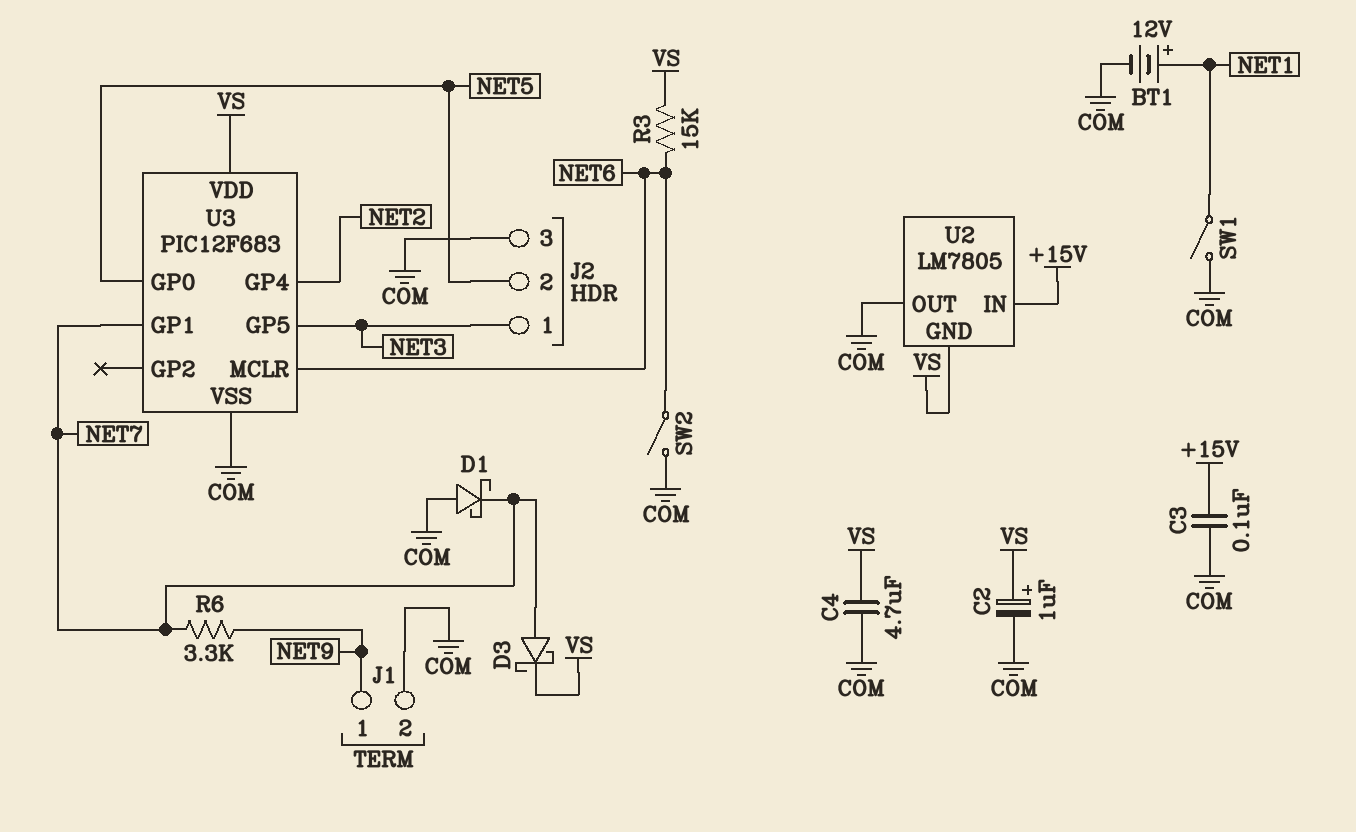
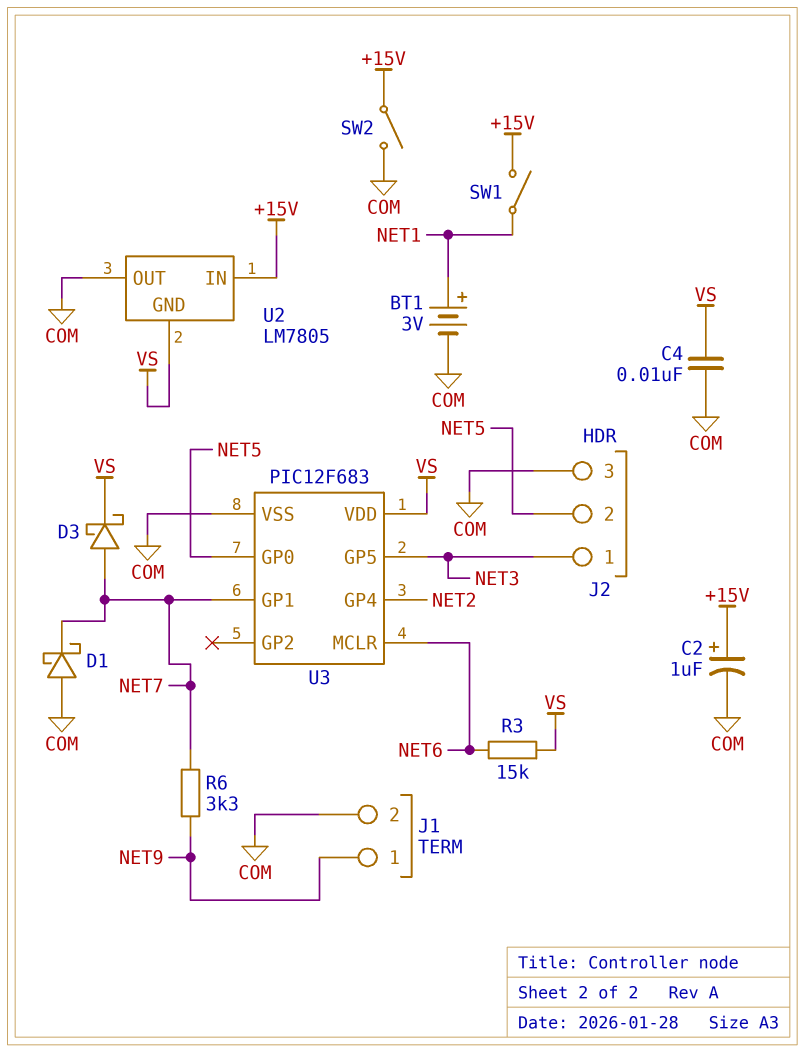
BT1: 12V (plus NET1, minus COM) -> 3V (plus NET1, minus COM)
C2: 1uF (plus VS, minus COM) -> 1uF (plus +15V, minus COM)
C3: 100nF (+15V, COM) -> none
C4: 4.7uF (COM, VS) -> 10nF (COM, VS)
SW1: switch (COM, NET1) -> switch (+15V, NET1)
SW2: switch (COM, NET6) -> switch (+15V, COM)

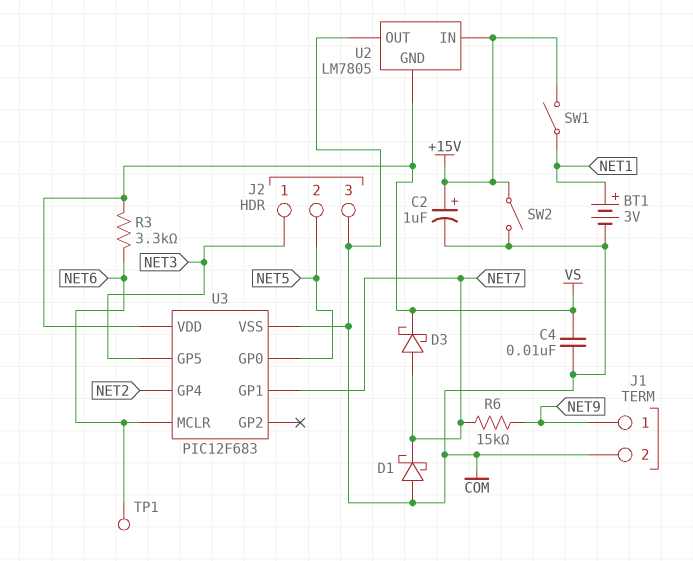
R3: 15k (NET6, VS) -> 3.3k (NET6, VS)
R6: 3.3k (NET7, NET9) -> 15k (NET7, NET9)
TP1: none -> test point (NET6)

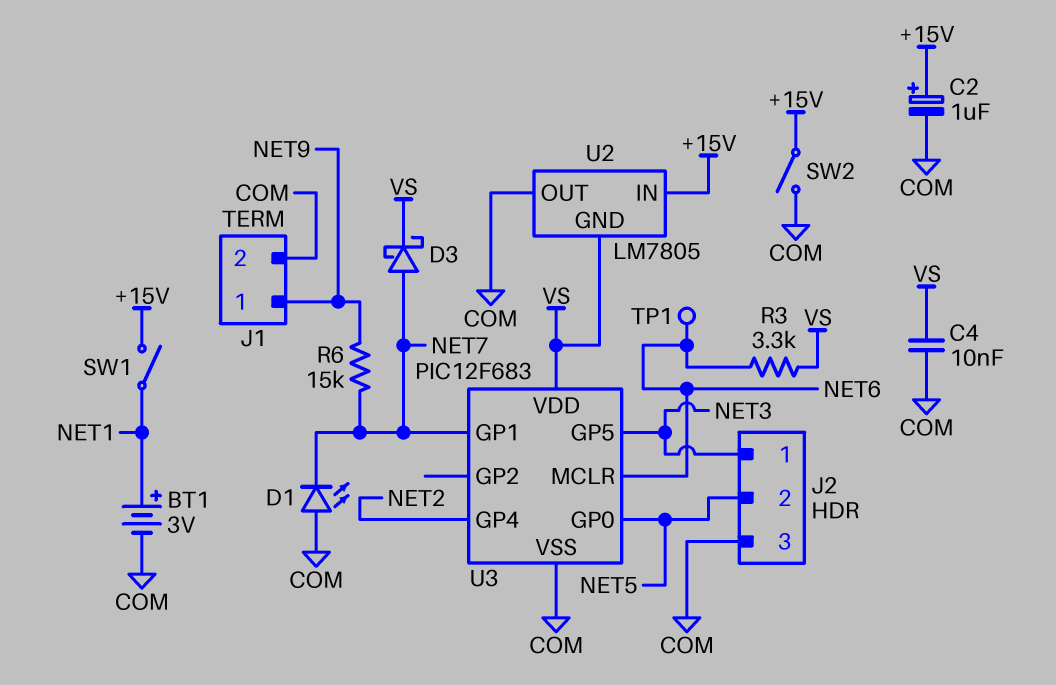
D1: schottky (A COM, K NET7) -> LED (A COM, K NET7)

